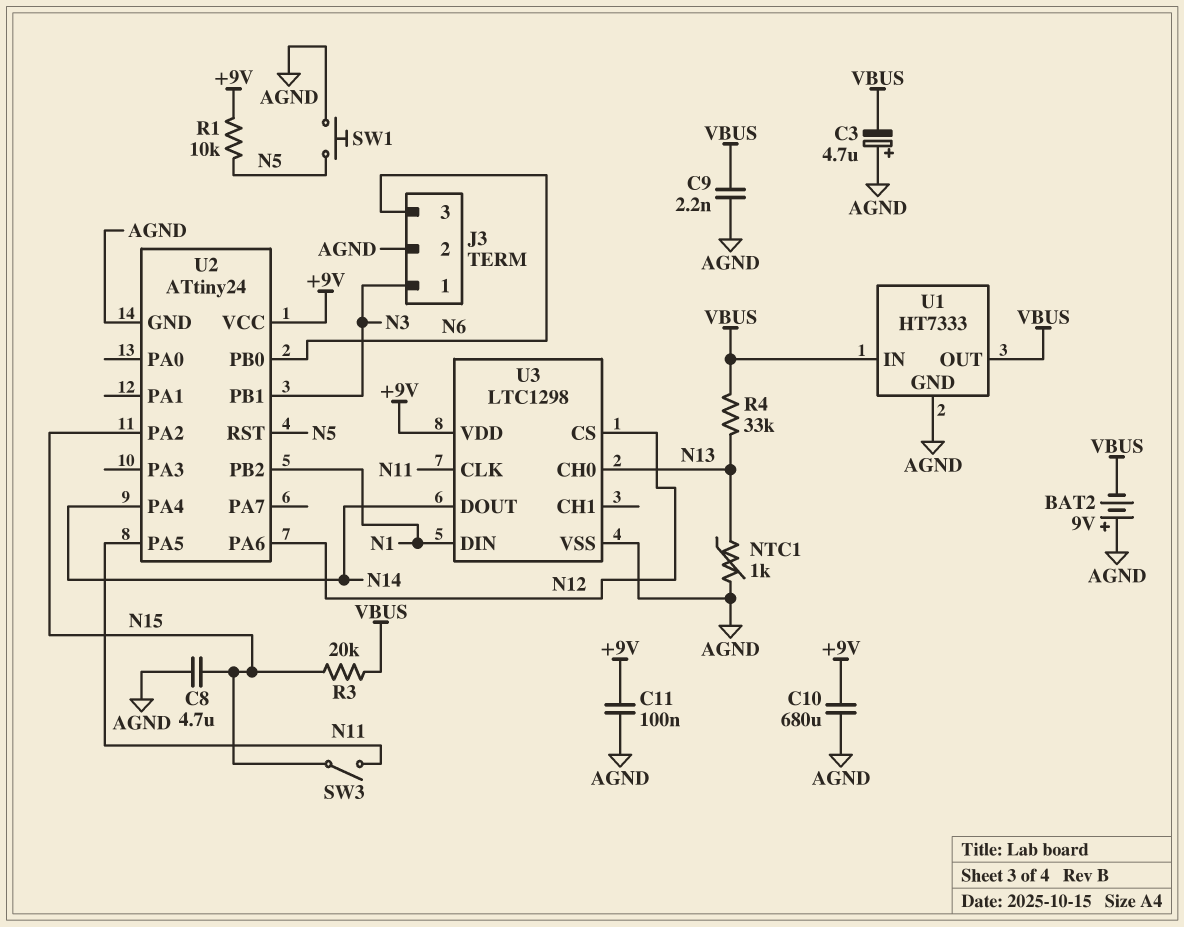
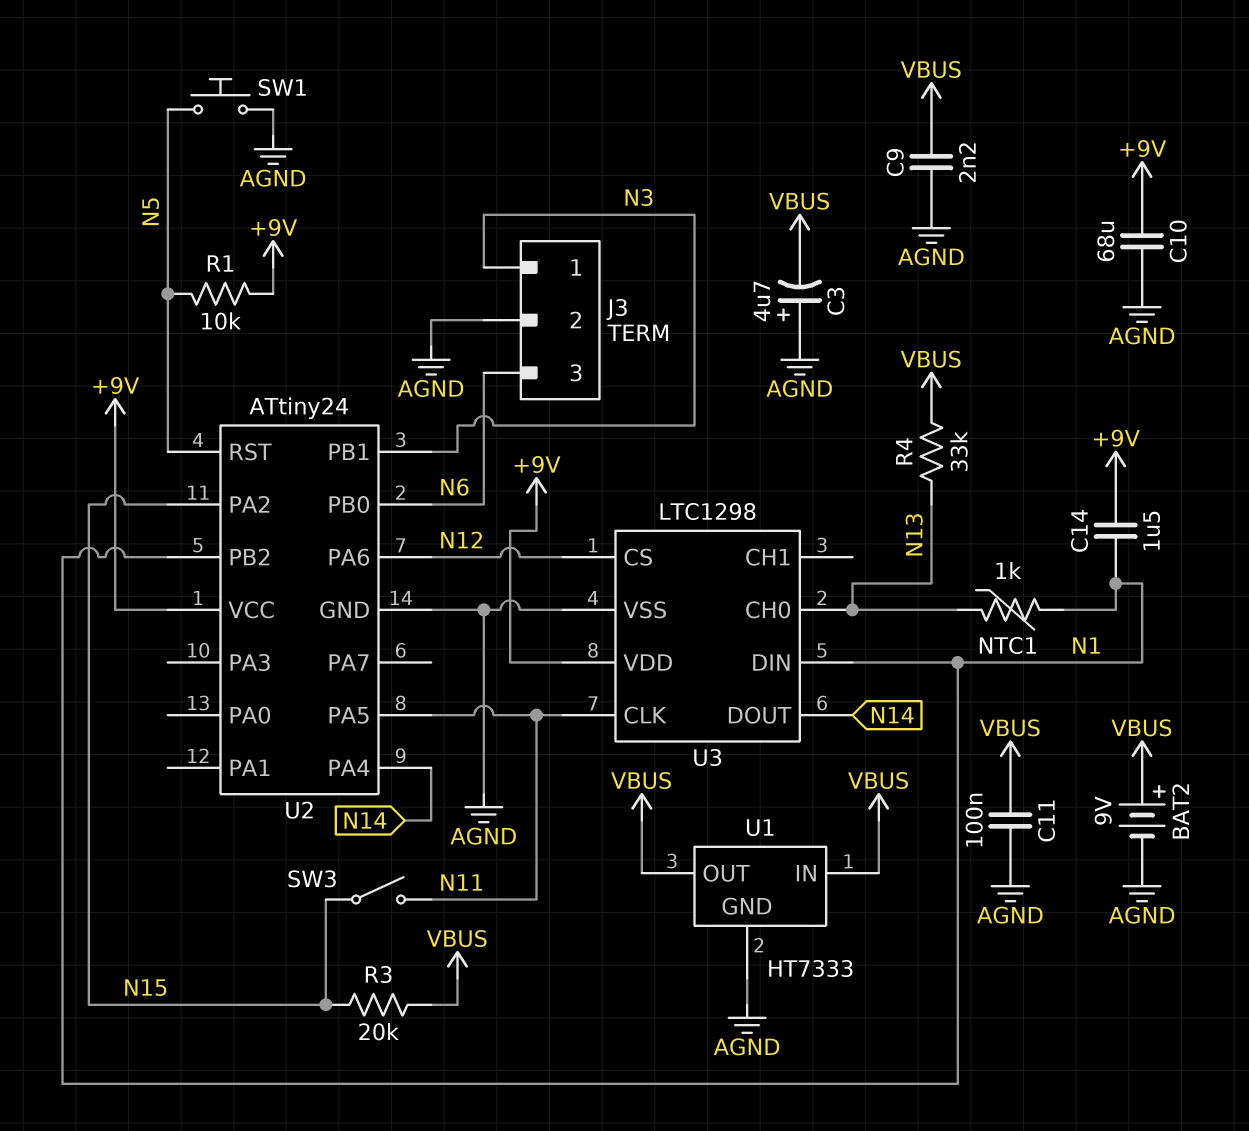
BAT2: 9V (plus AGND, minus VBUS) -> 9V (plus VBUS, minus AGND)
C8: 4.7uF (AGND, N15) -> none
C10: 680uF (+9V, AGND) -> 68uF (+9V, AGND)
C11: 100nF (+9V, AGND) -> 100nF (AGND, VBUS)
C14: none -> 1.5uF (+9V, N1)
NTC1: 1k (AGND, N13) -> 1k (N1, N13)

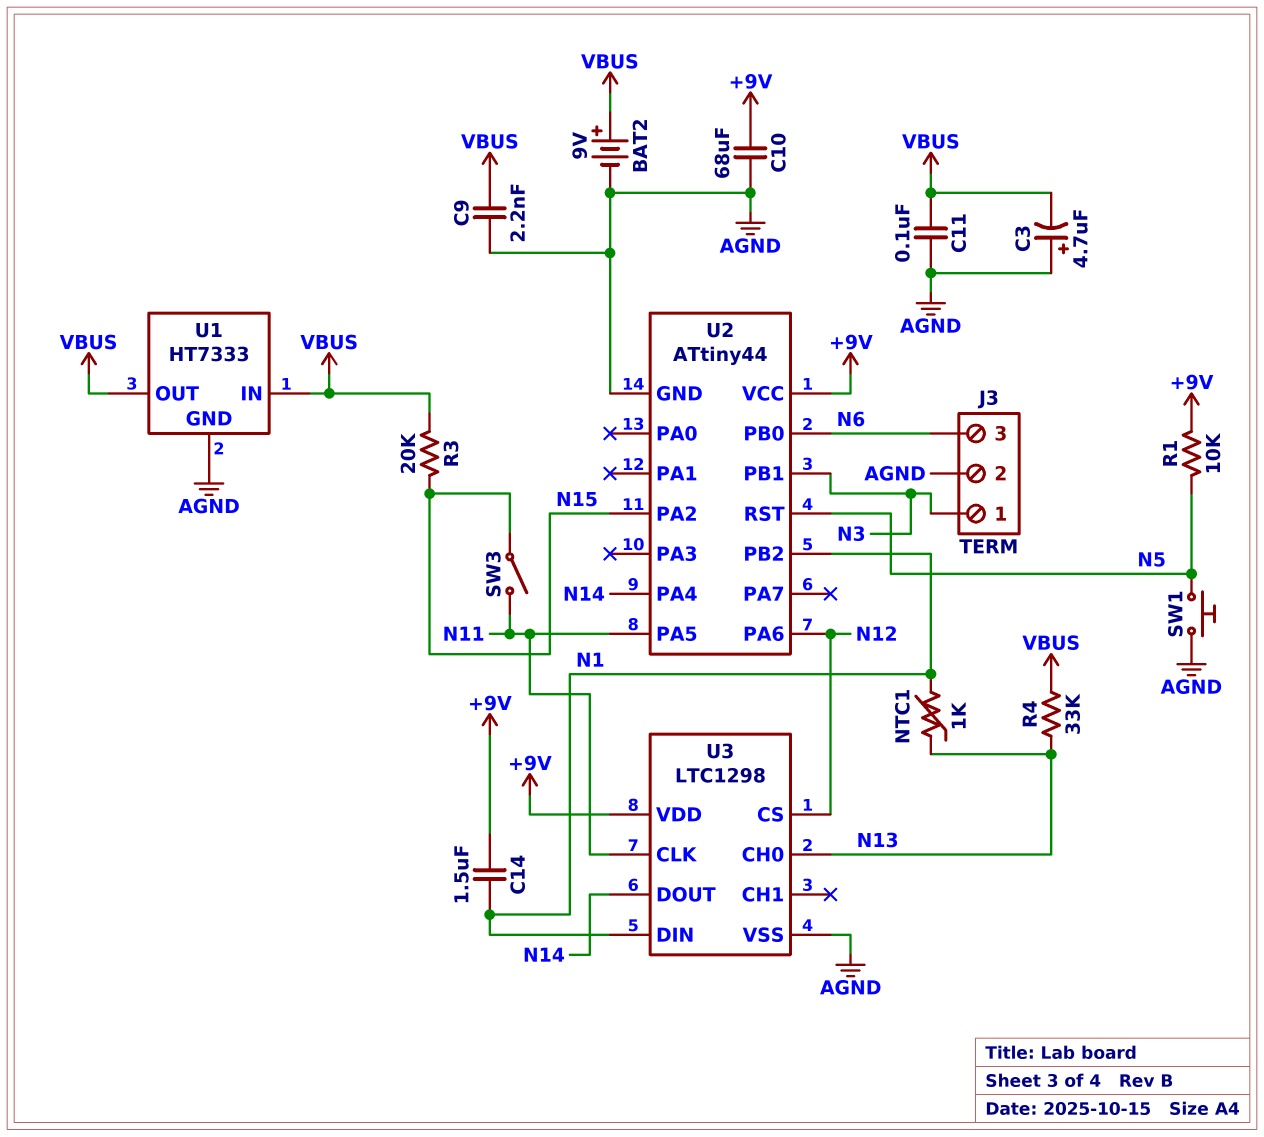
U2: ATtiny24 -> ATtiny44

